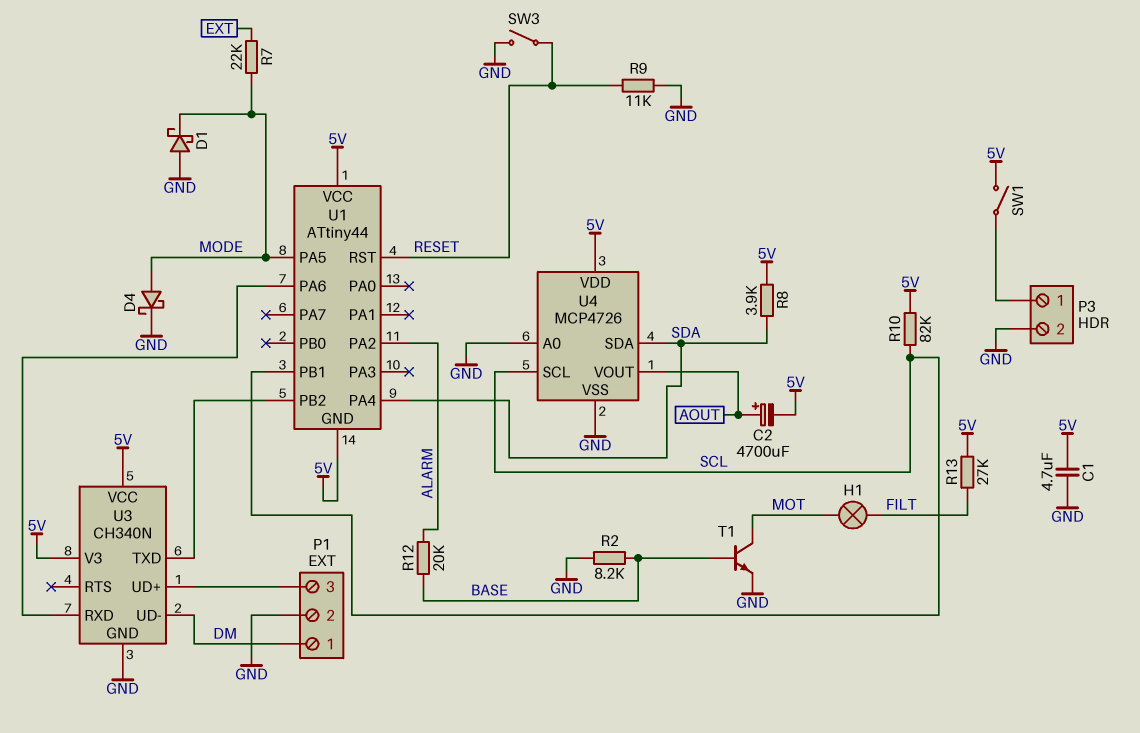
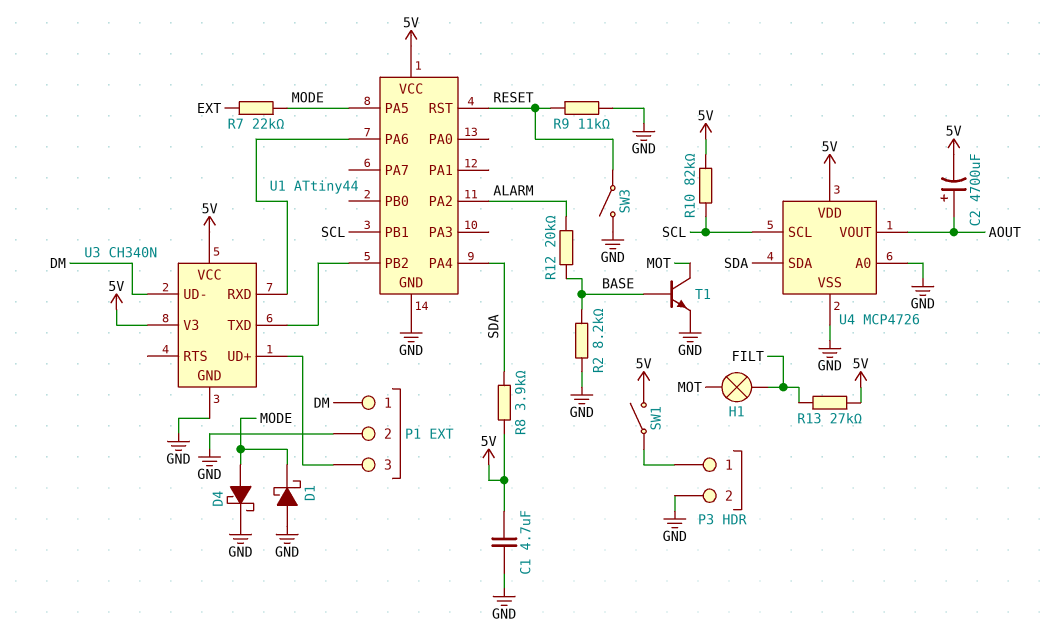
U1 pin GND: 5V -> GND

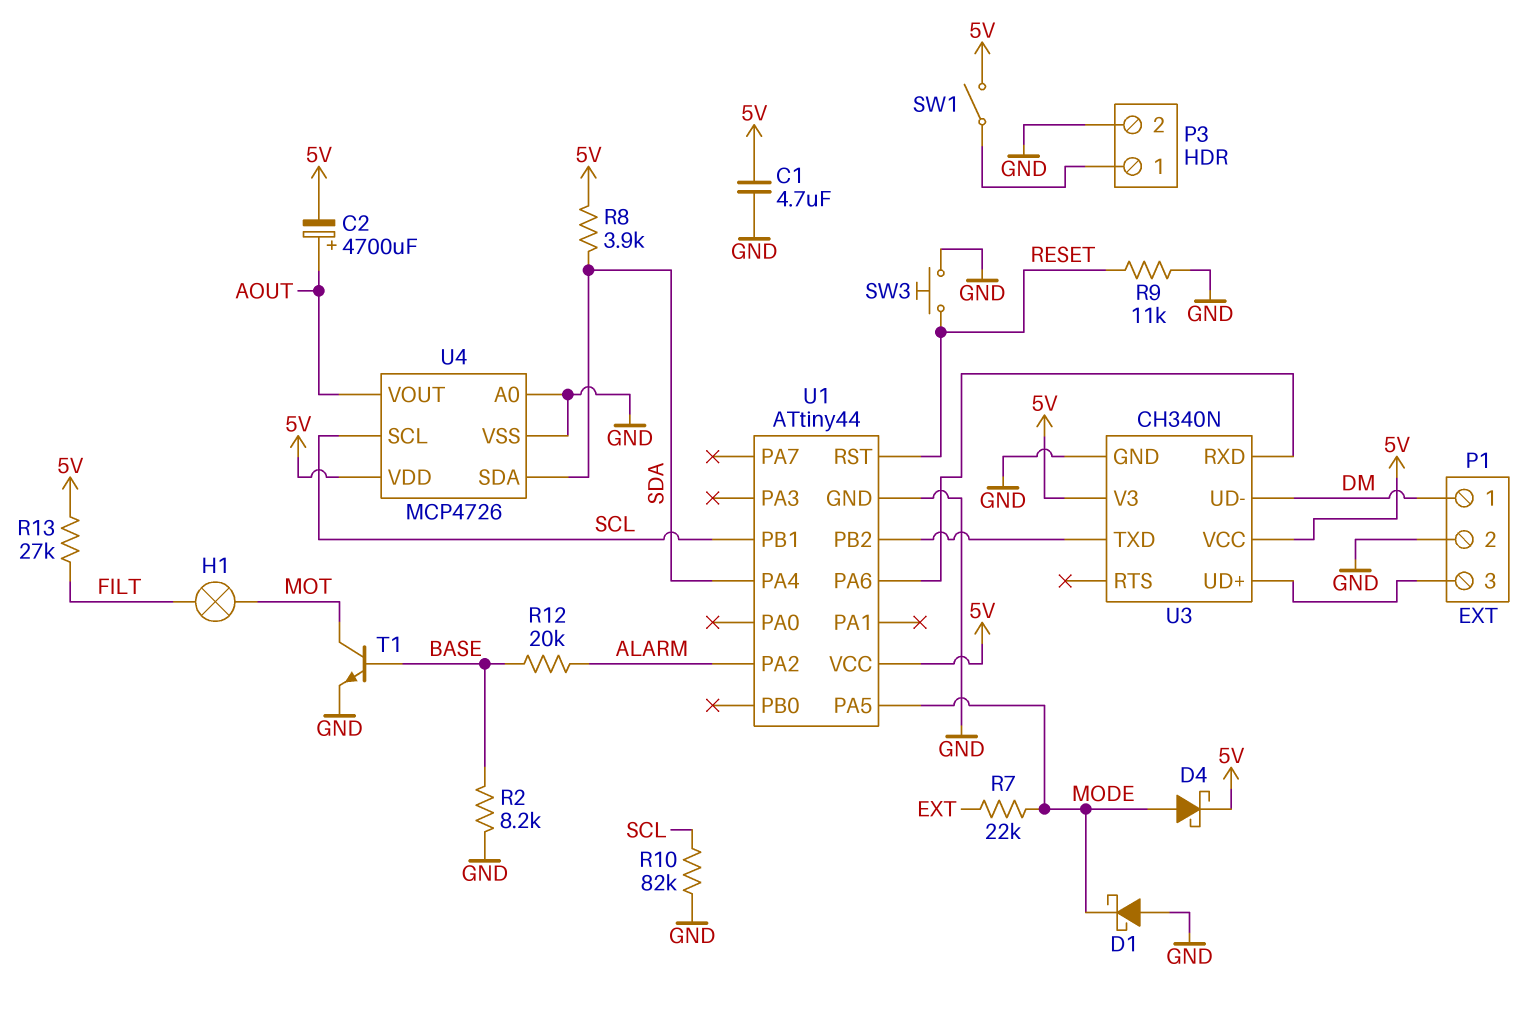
D4: schottky (A MODE, K GND) -> schottky (A MODE, K 5V)
R10: 82k (5V, SCL) -> 82k (GND, SCL)
SW3: switch (GND, RESET) -> button (GND, RESET)

